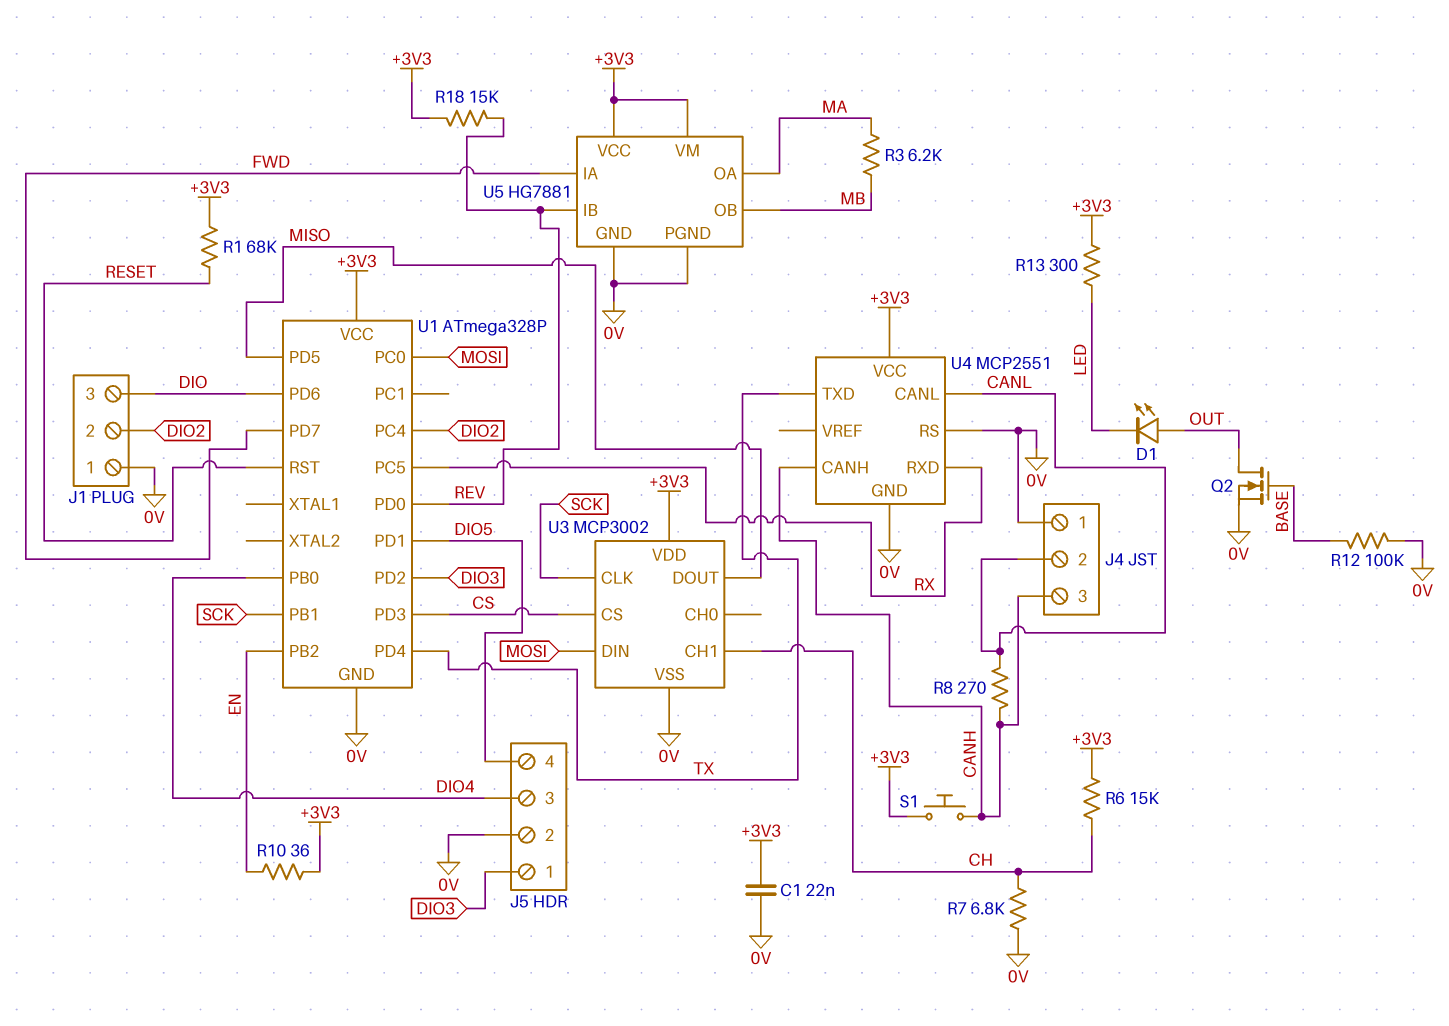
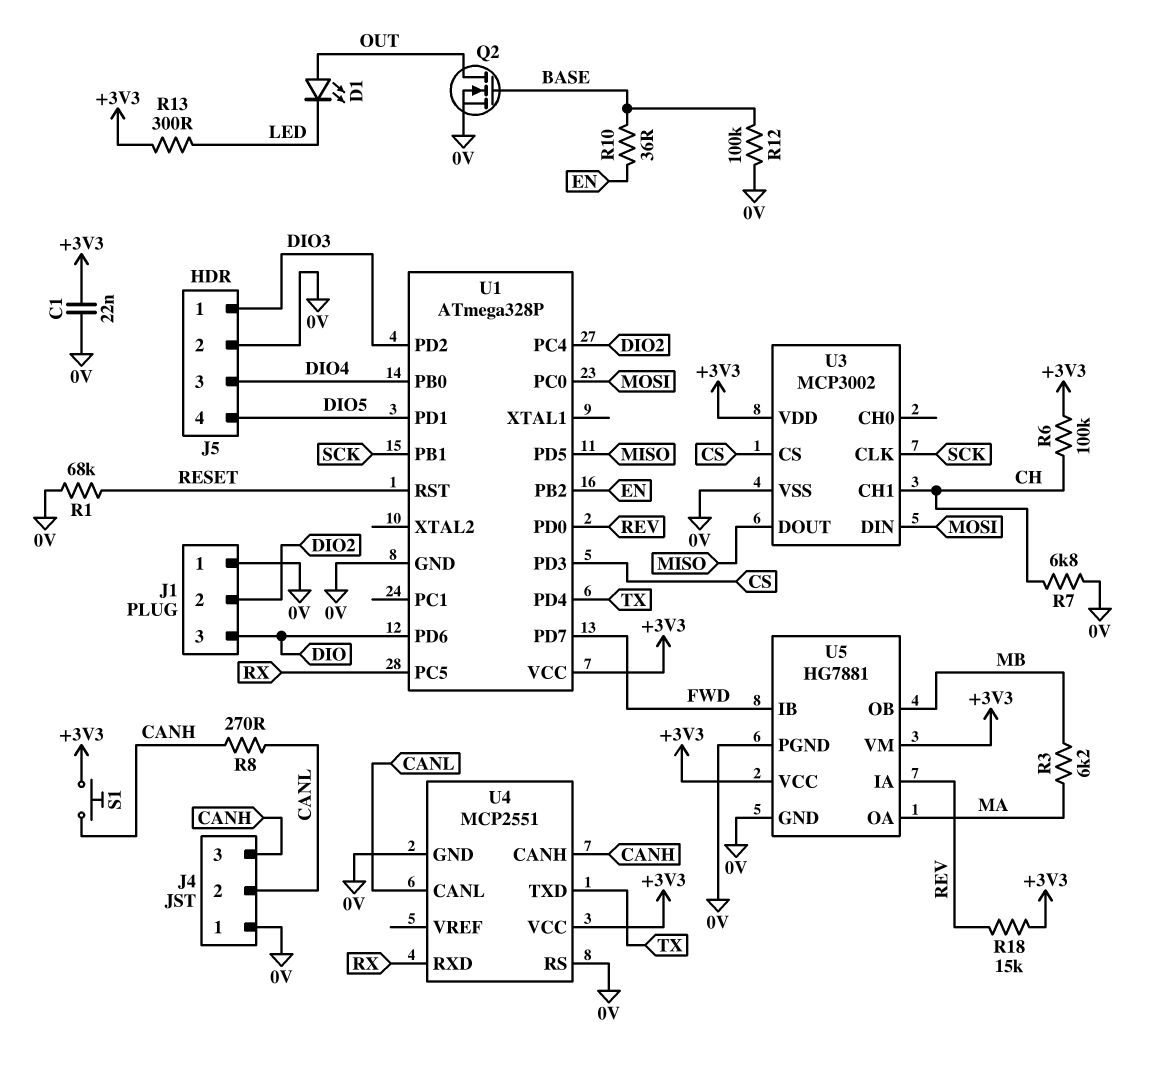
R1: 68k (+3V3, RESET) -> 68k (0V, RESET)
R6: 15k (+3V3, CH) -> 100k (+3V3, CH)
R10: 36 (+3V3, EN) -> 36 (BASE, EN)
U5 pin IA: FWD -> REV
U5 pin IB: REV -> FWD

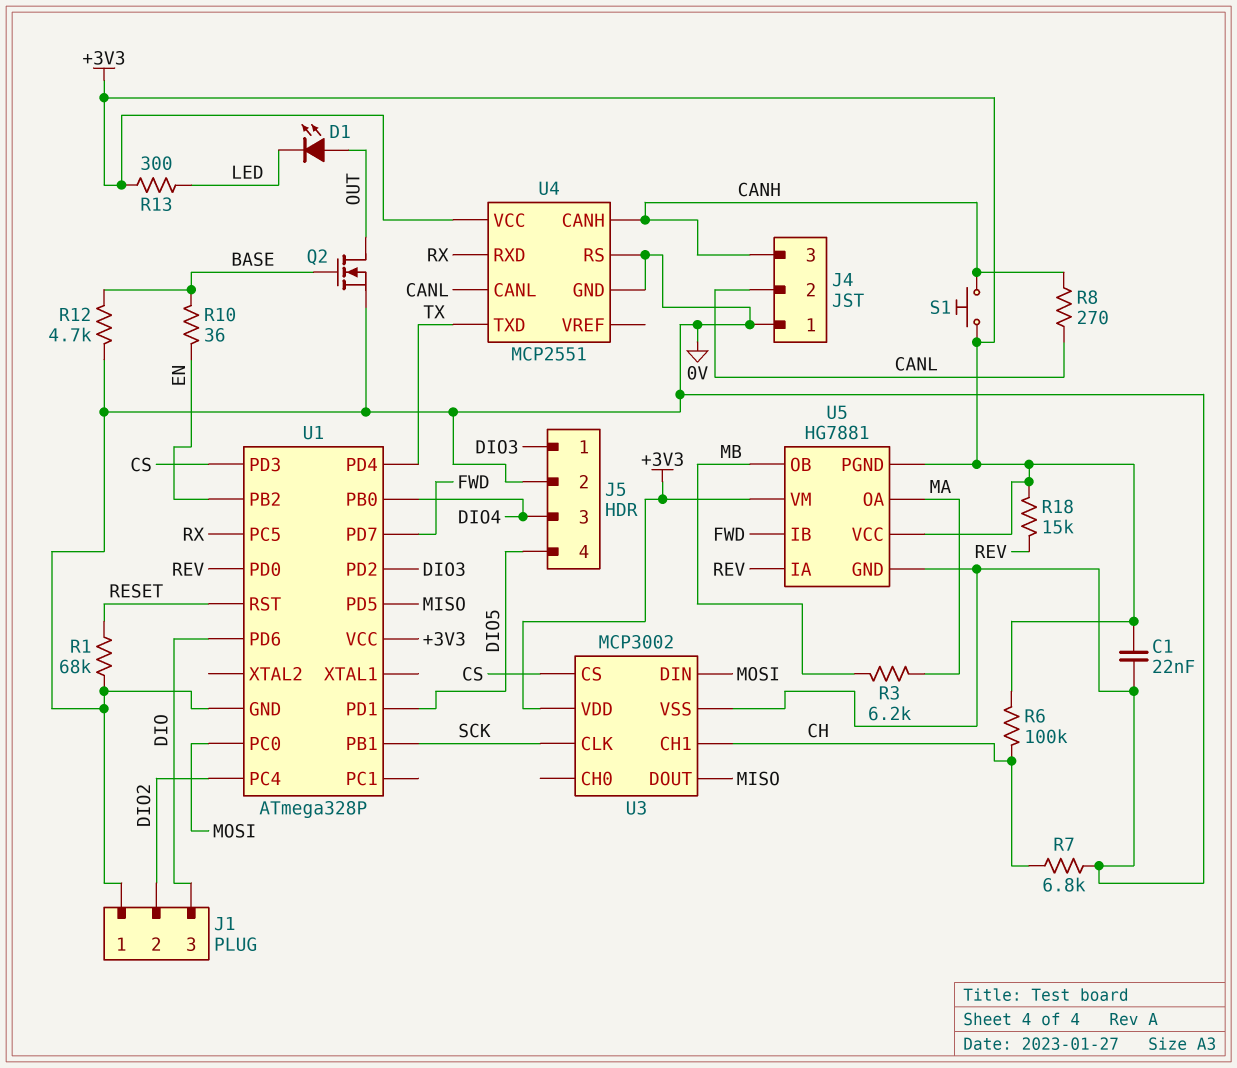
R12: 100k (0V, BASE) -> 4.7k (0V, BASE)
U5 pin PGND: 0V -> +3V3

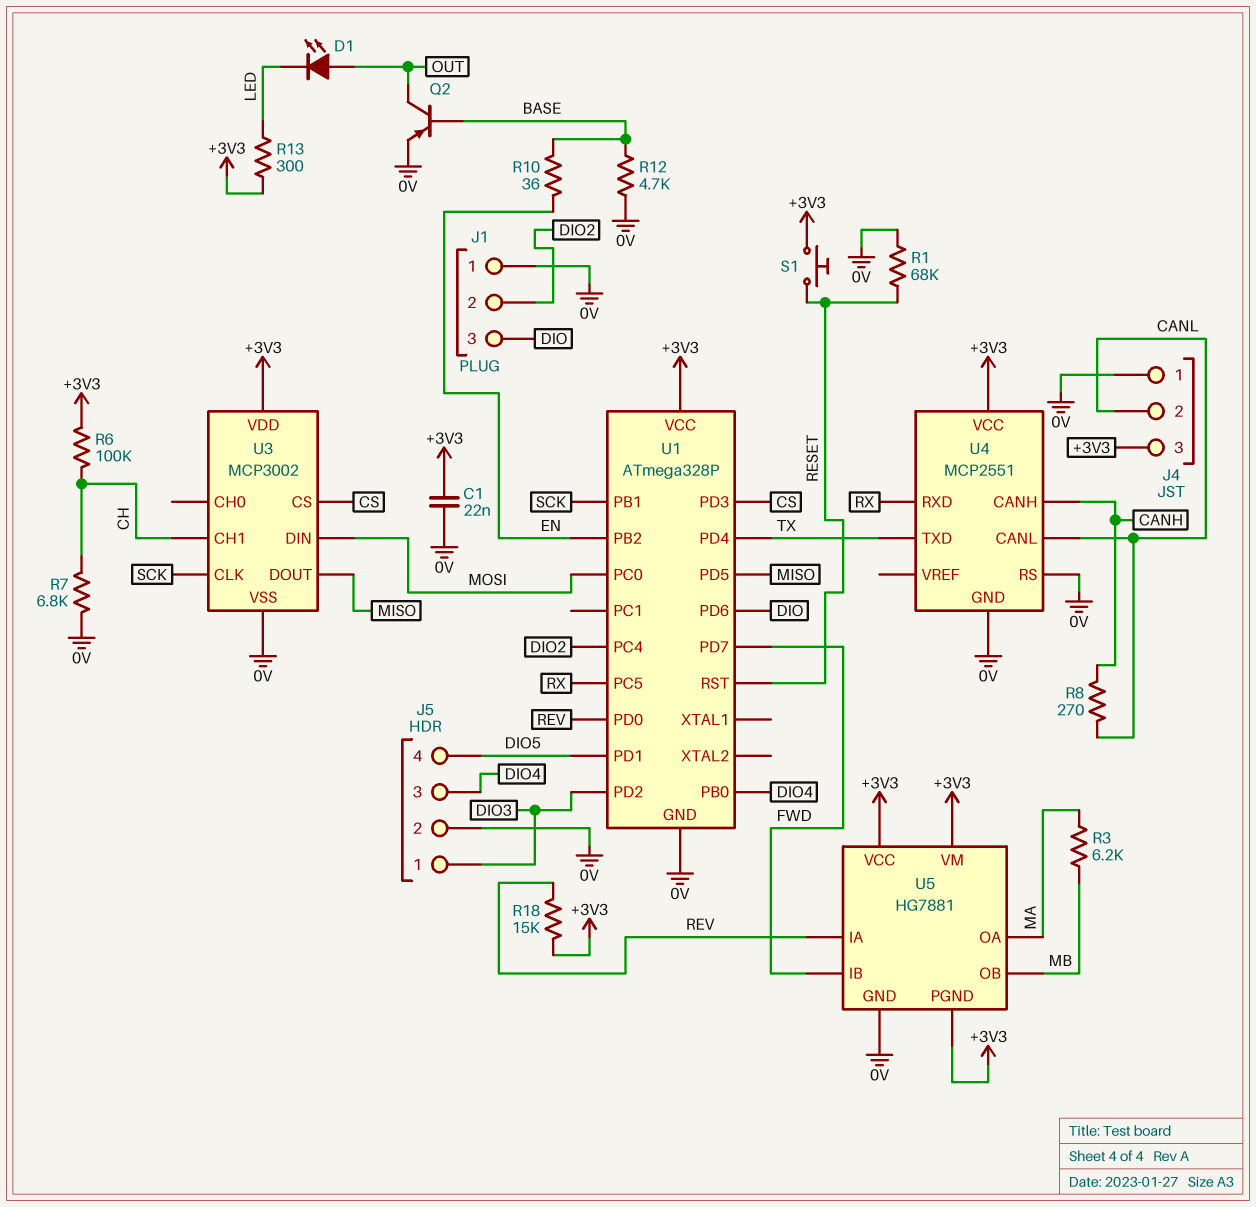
J4 pin 3: CANH -> +3V3
Q2: NMOS (G BASE, D OUT, S 0V) -> PNP (B BASE, C OUT, E 0V)
S1: button (+3V3, CANH) -> button (+3V3, RESET)

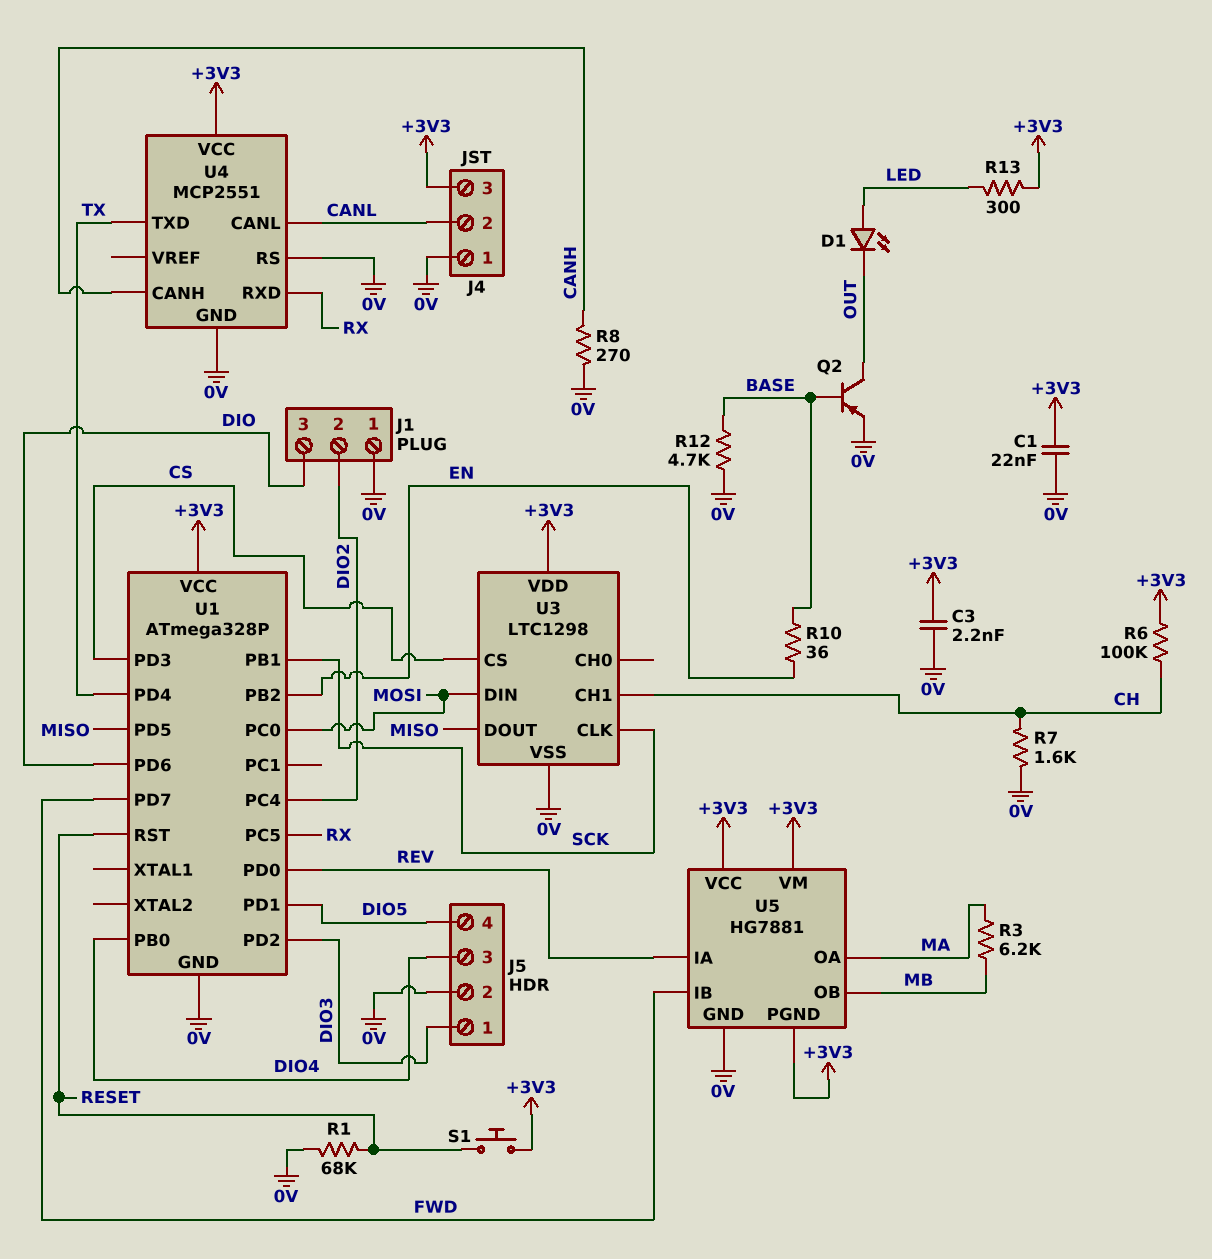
C3: none -> 2.2nF (+3V3, 0V)
D1: LED (A OUT, K LED) -> LED (A LED, K OUT)
R7: 6.8k (0V, CH) -> 1.6k (0V, CH)
R8: 270 (CANH, CANL) -> 270 (0V, CANH)
R18: 15k (+3V3, REV) -> none
U3: MCP3002 -> LTC1298

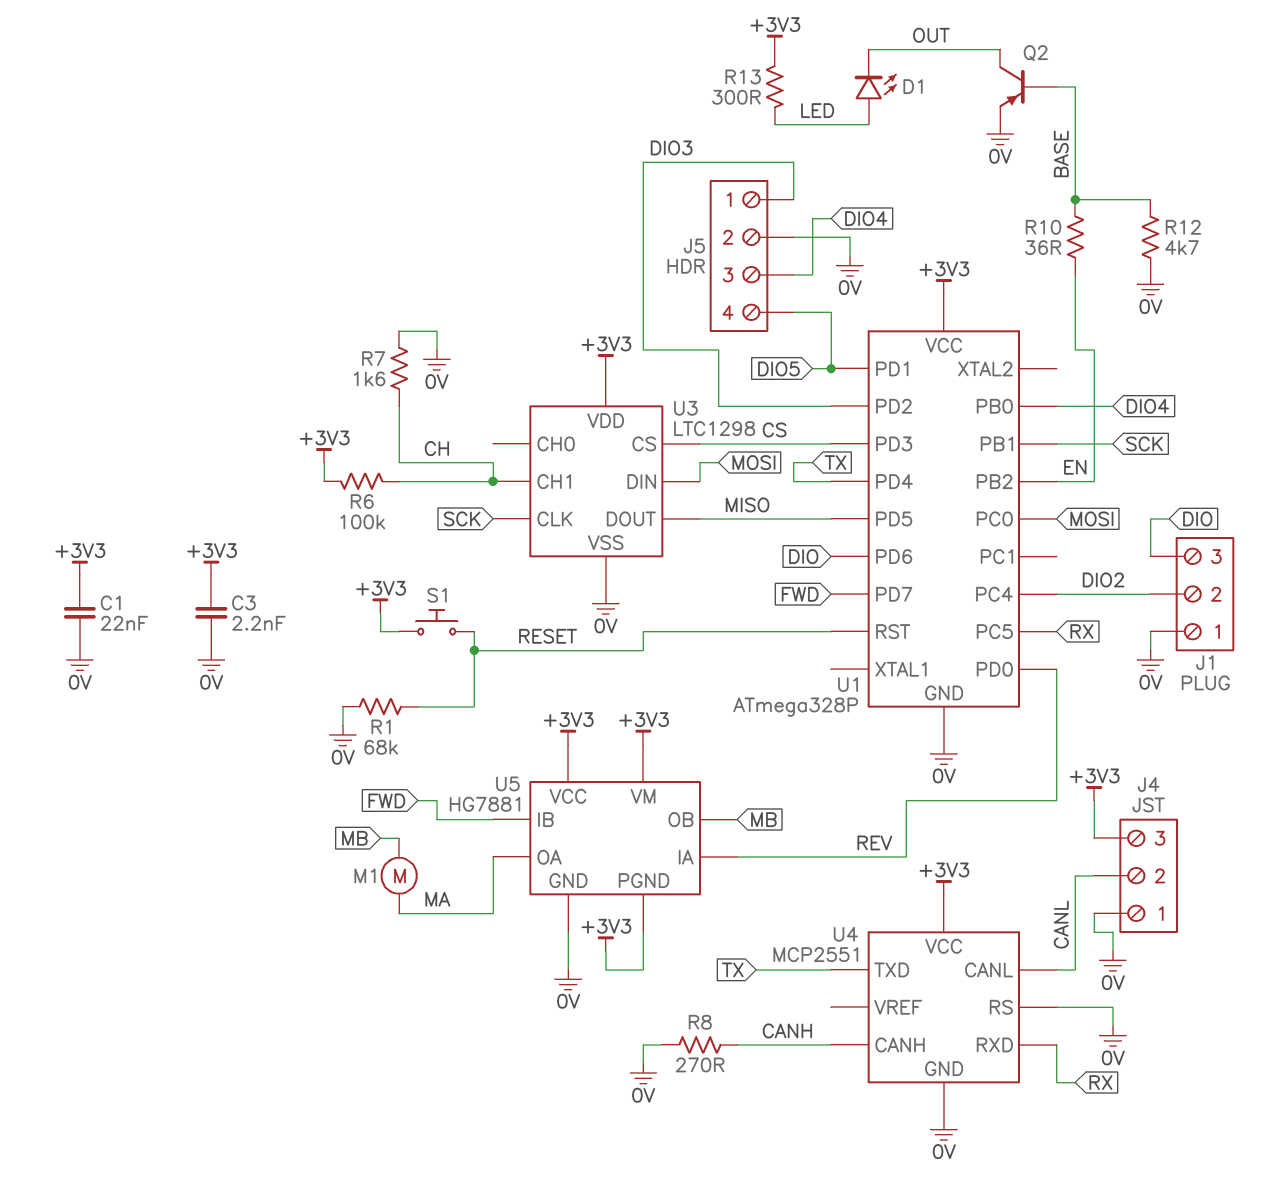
M1: none -> motor (MA, MB)
R3: 6.2k (MA, MB) -> none

